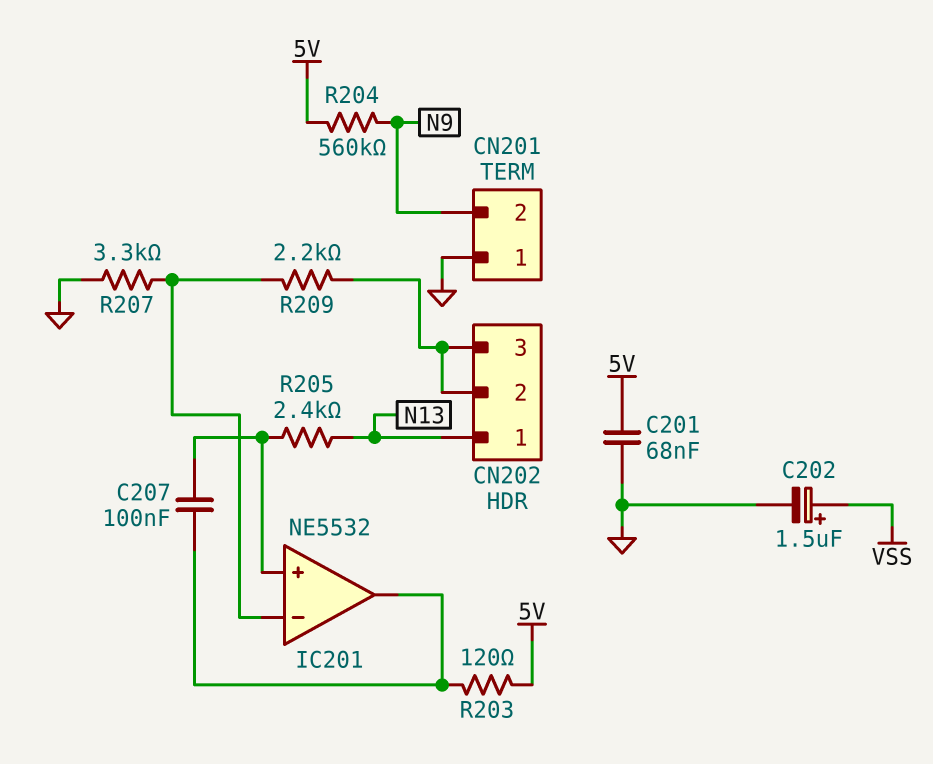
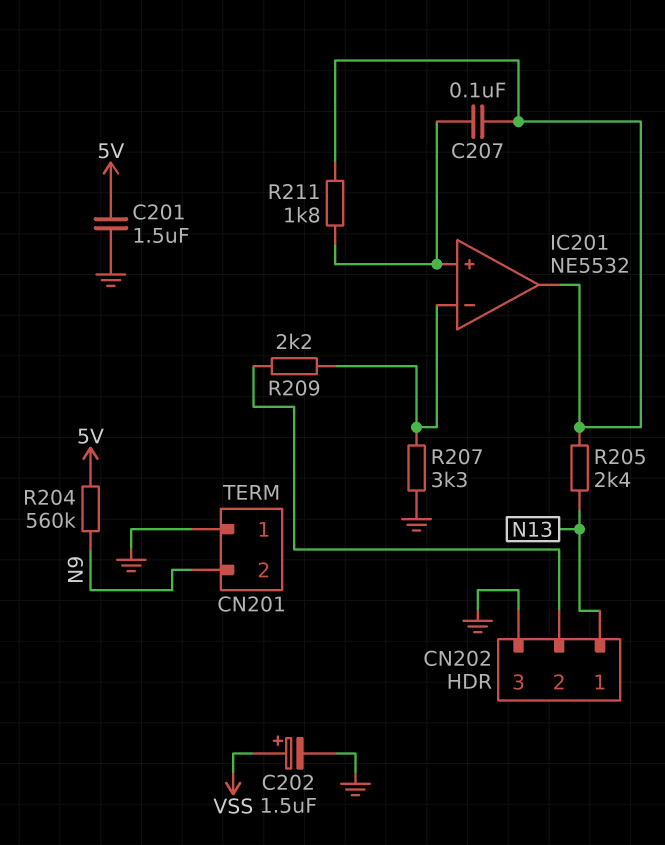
C201: 68nF (5V, GND) -> 1.5uF (5V, GND)
CN202 pin 3: CN202/2 -> GND
R203: 120 (5V, IC201/out) -> none
R205: 2.4k (IC201/in+, N13) -> 2.4k (IC201/out, N13)
R211: none -> 1.8k (IC201/in+, IC201/out)

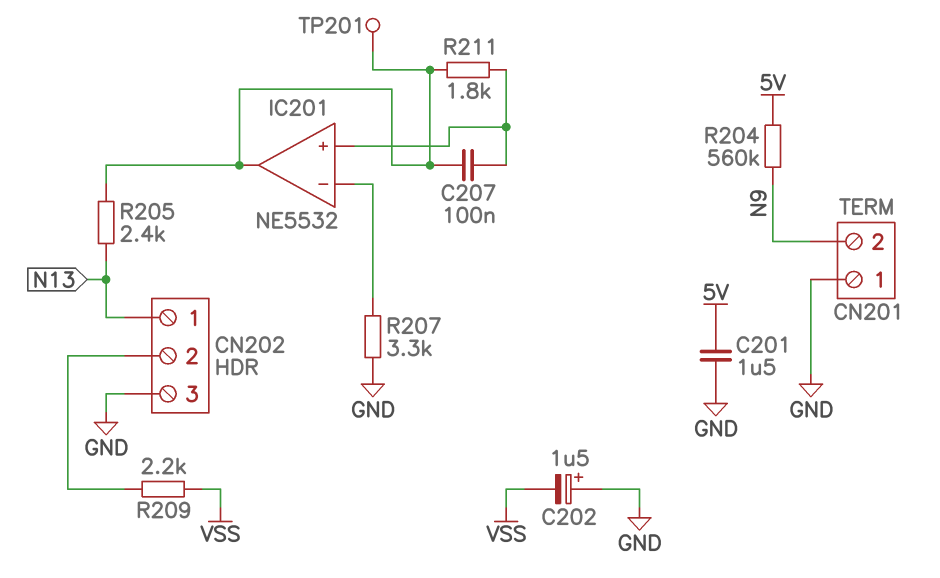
C202: 1.5uF (plus VSS, minus GND) -> 1.5uF (plus GND, minus VSS)
R209: 2.2k (CN202/2, IC201/in-) -> 2.2k (CN202/2, VSS)
TP201: none -> test point (IC201/out)

